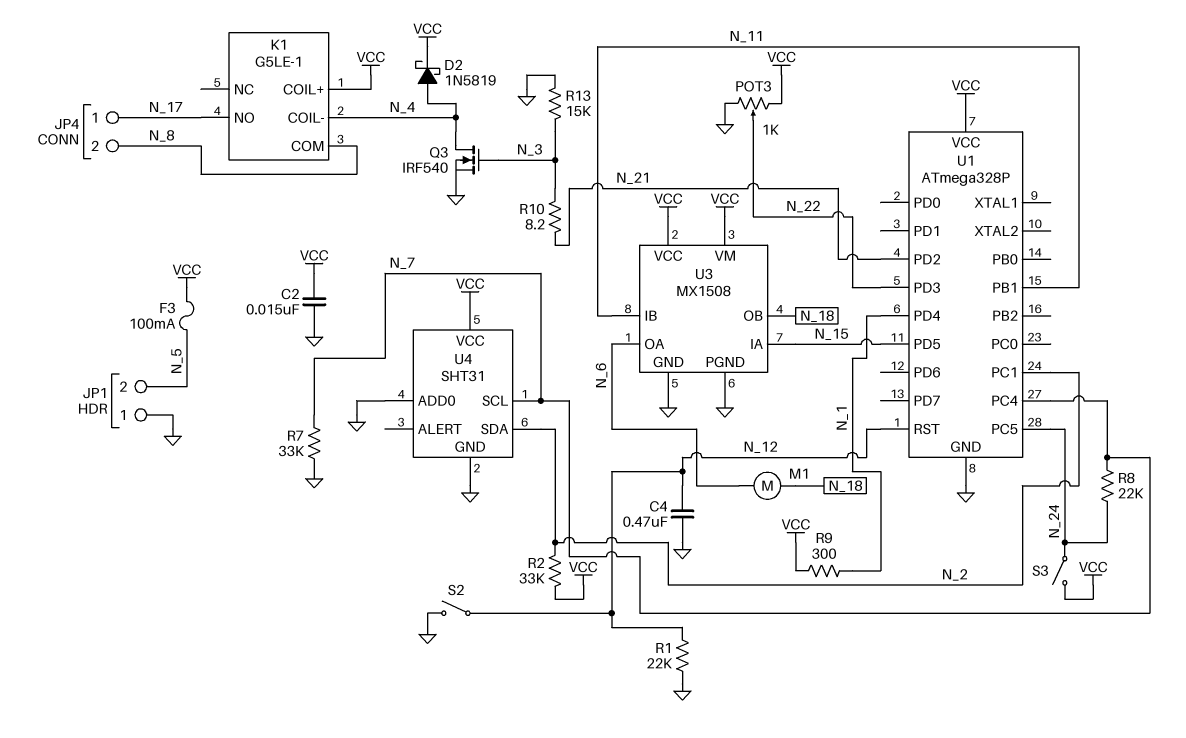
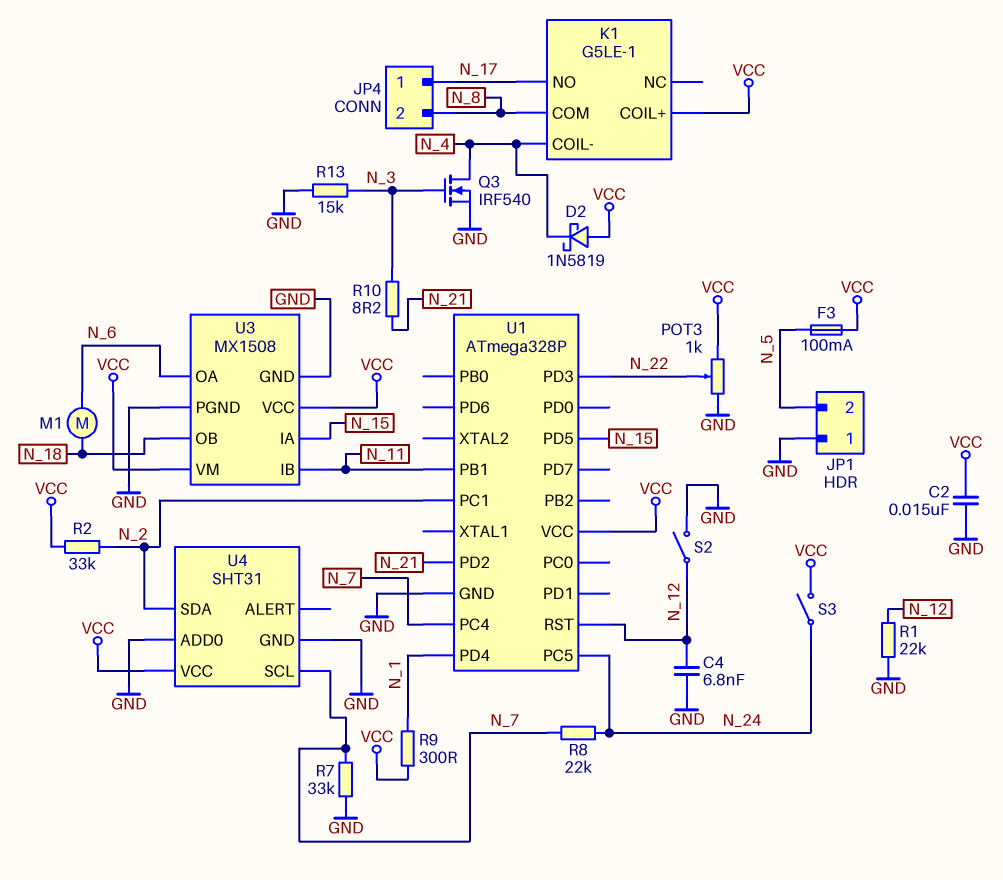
C4: 470nF (GND, N_12) -> 6.8nF (GND, N_12)
D2: schottky 1N5819 (A N_4, K VCC) -> schottky 1N5819 (A VCC, K N_4)

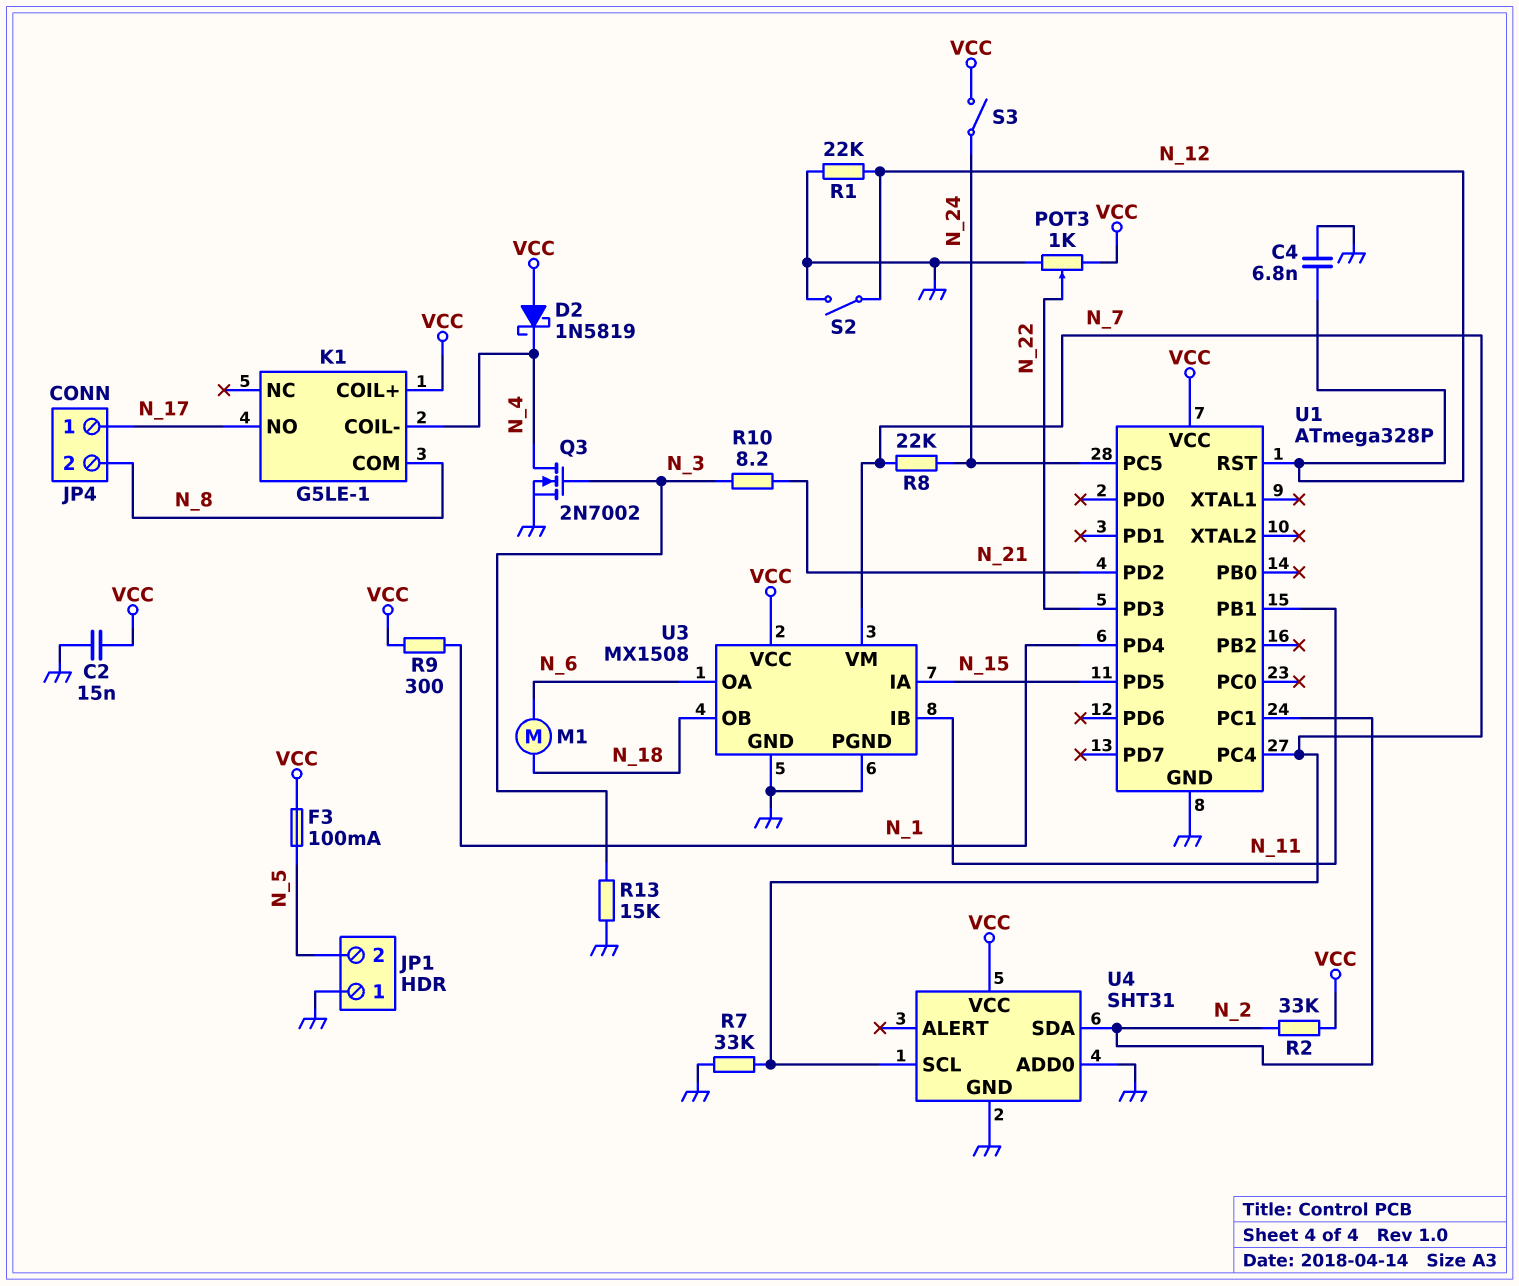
Q3: NMOS IRF540 (G N_3, D N_4, S GND) -> NMOS 2N7002 (G N_3, D N_4, S GND)
U3 pin VM: VCC -> N_7

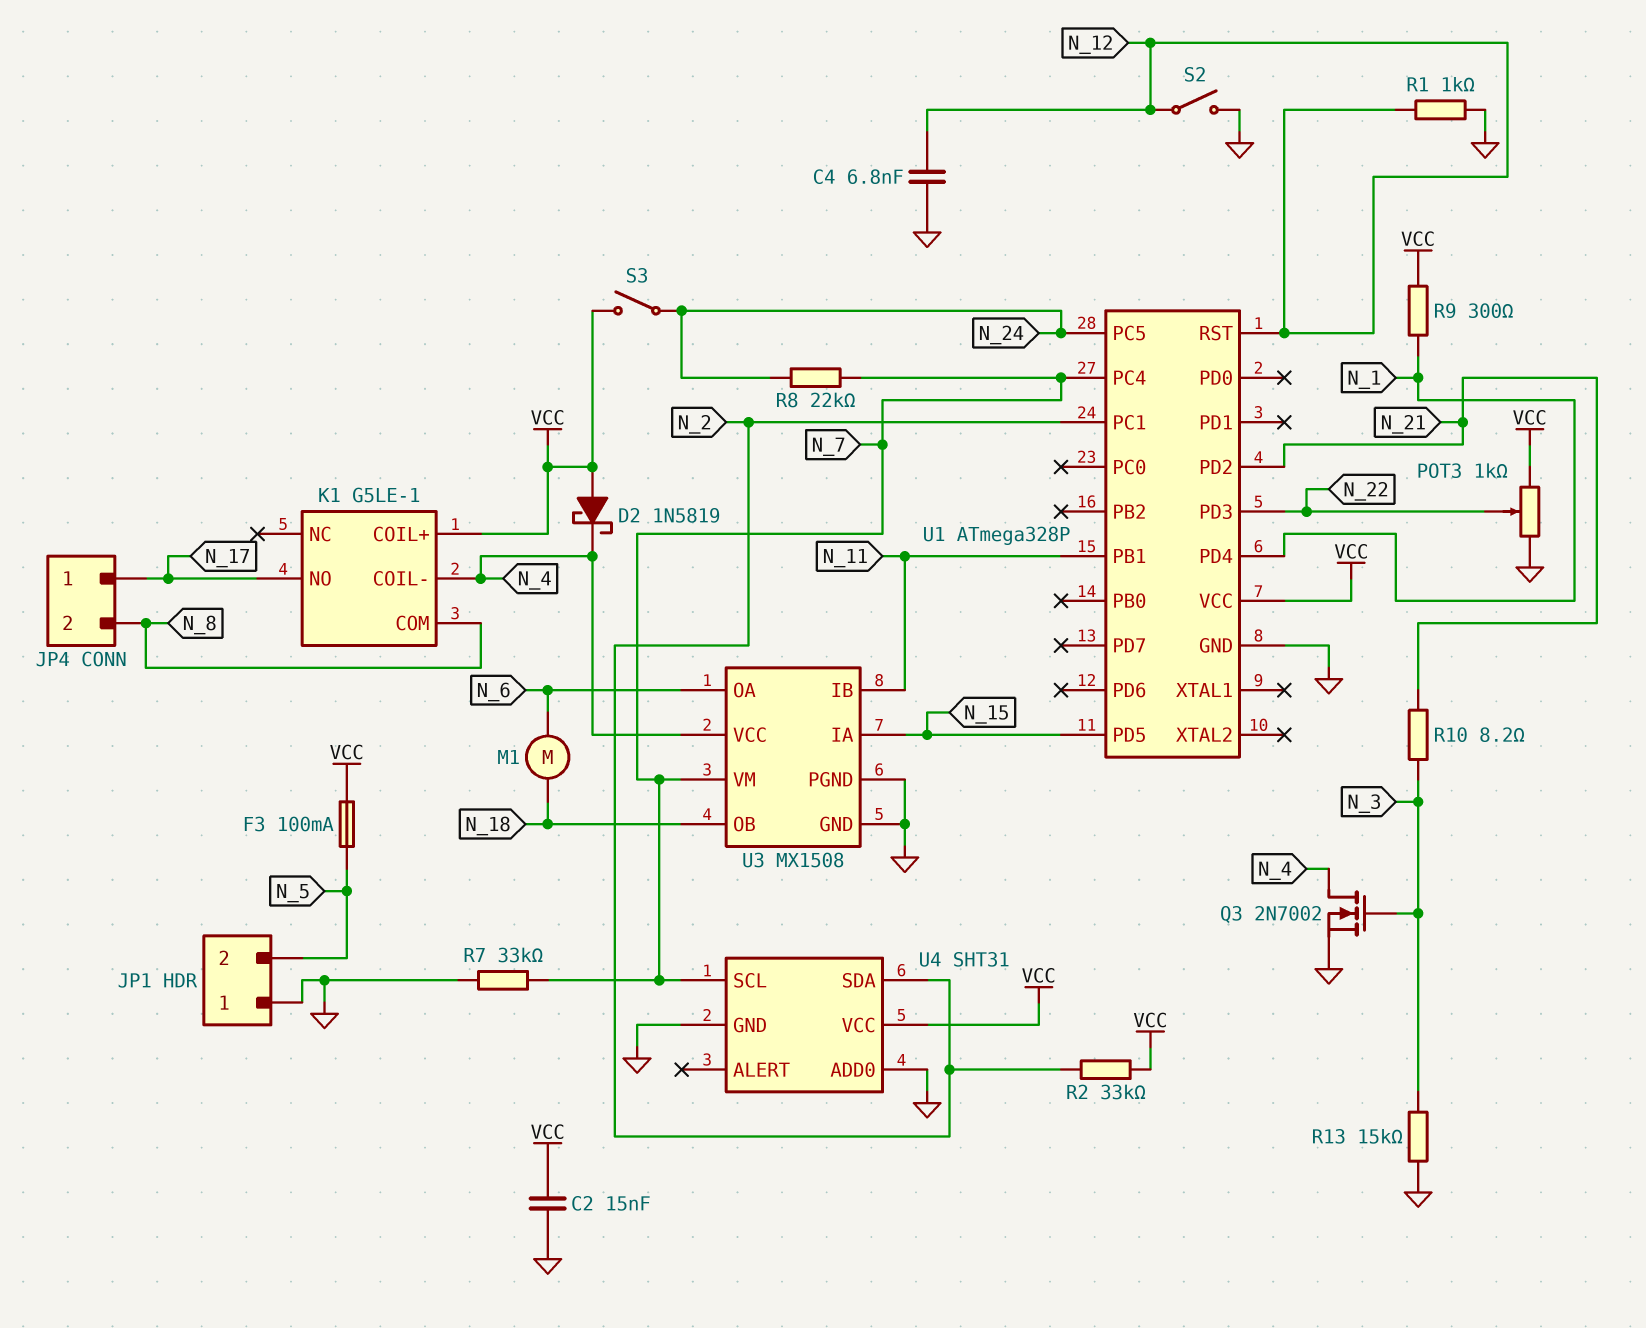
R1: 22k (GND, N_12) -> 1k (GND, N_12)
U3 pin VCC: VCC -> N_4

